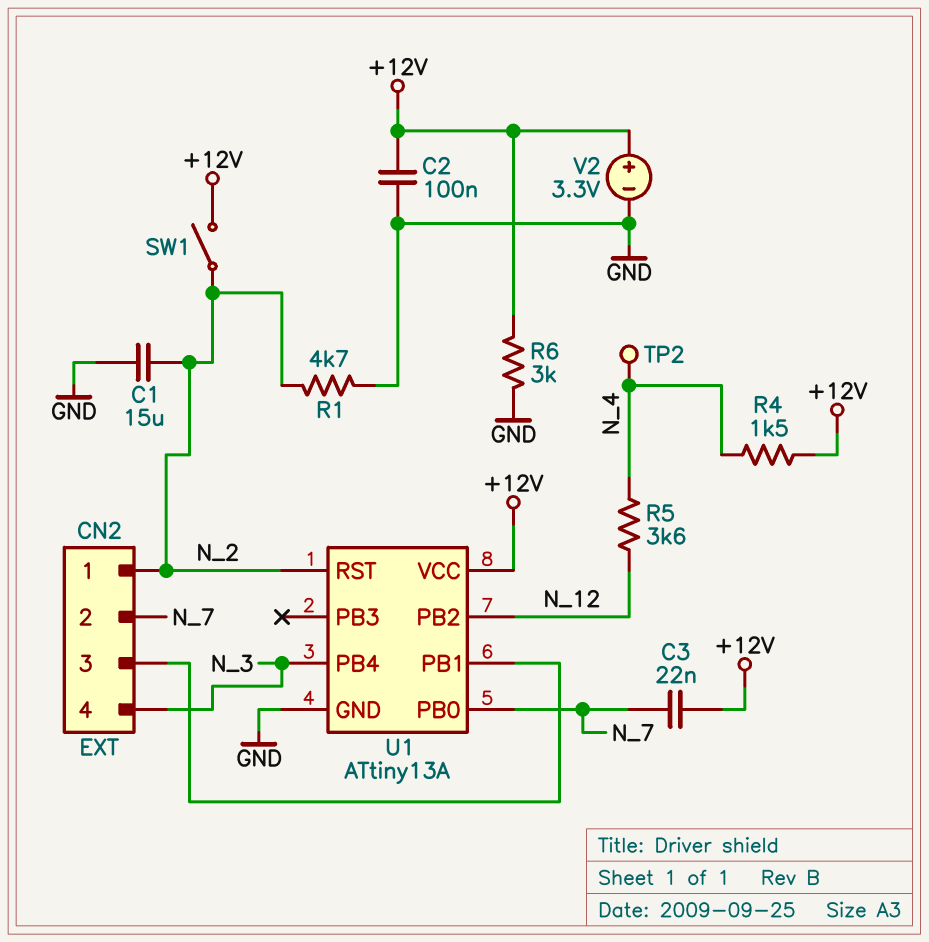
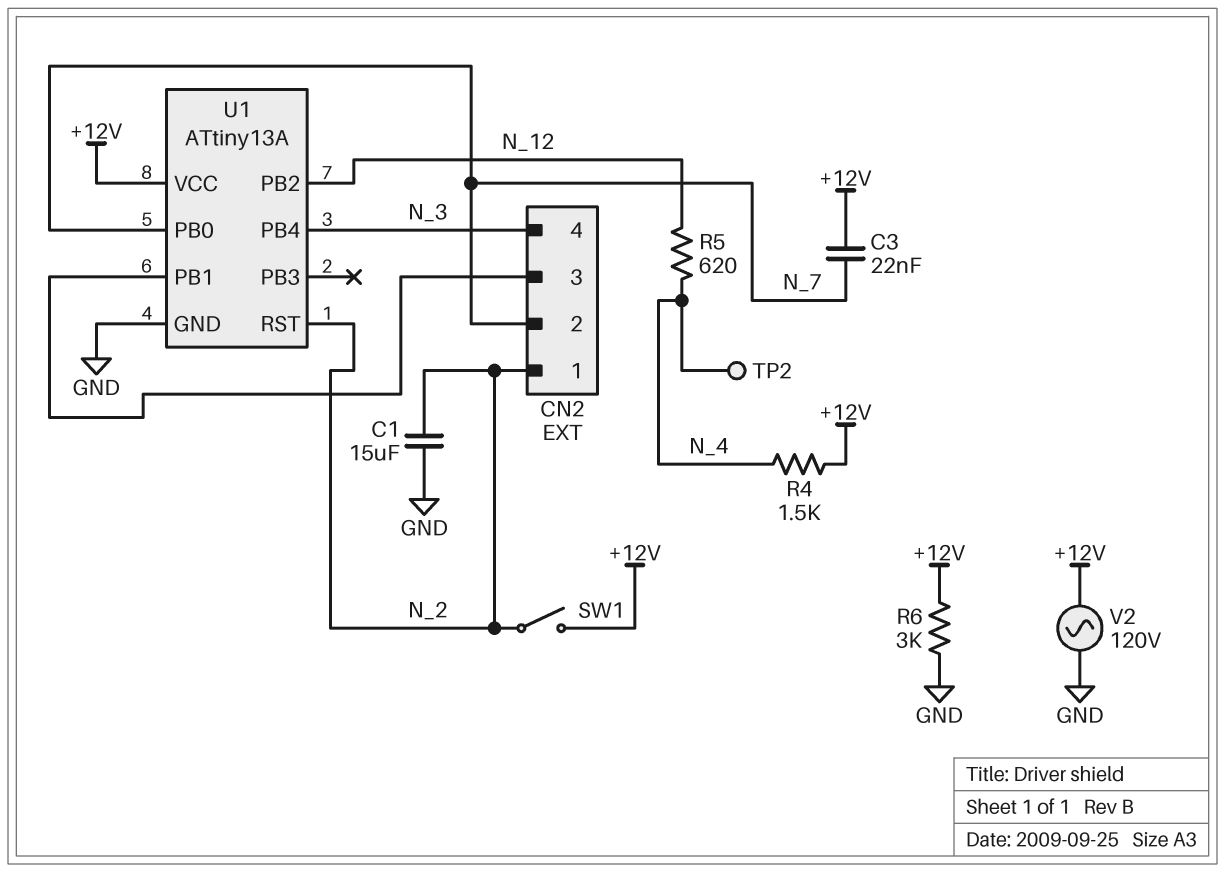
C2: 100nF (+12V, GND) -> none
R1: 4.7k (GND, N_2) -> none
R5: 3.6k (N_4, N_12) -> 620 (N_4, N_12)
V2: 3.3V (plus +12V, minus GND) -> AC 120V (+12V, GND)

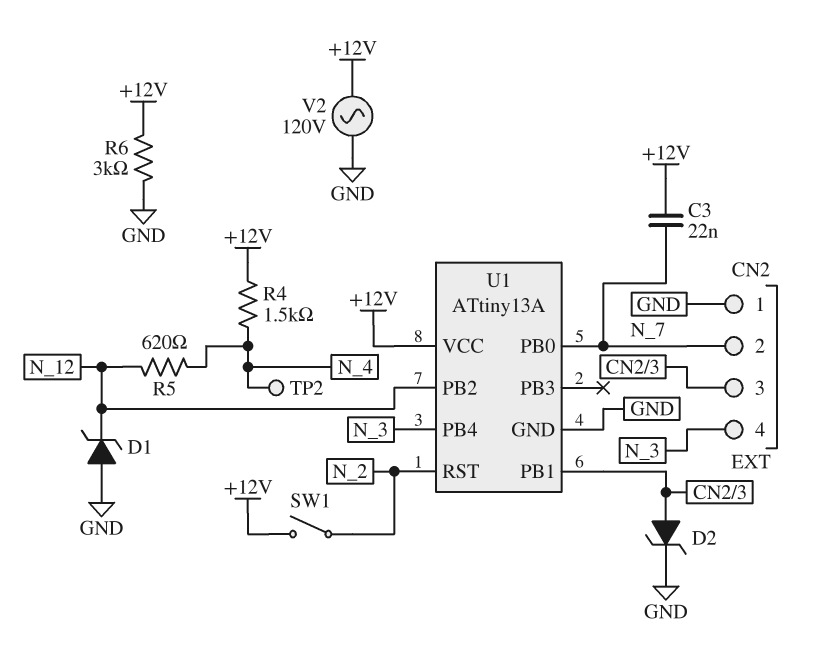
C1: 15uF (GND, N_2) -> none
CN2 pin 1: N_2 -> GND
D1: none -> zener (A GND, K N_12)
D2: none -> zener (A CN2/3, K GND)

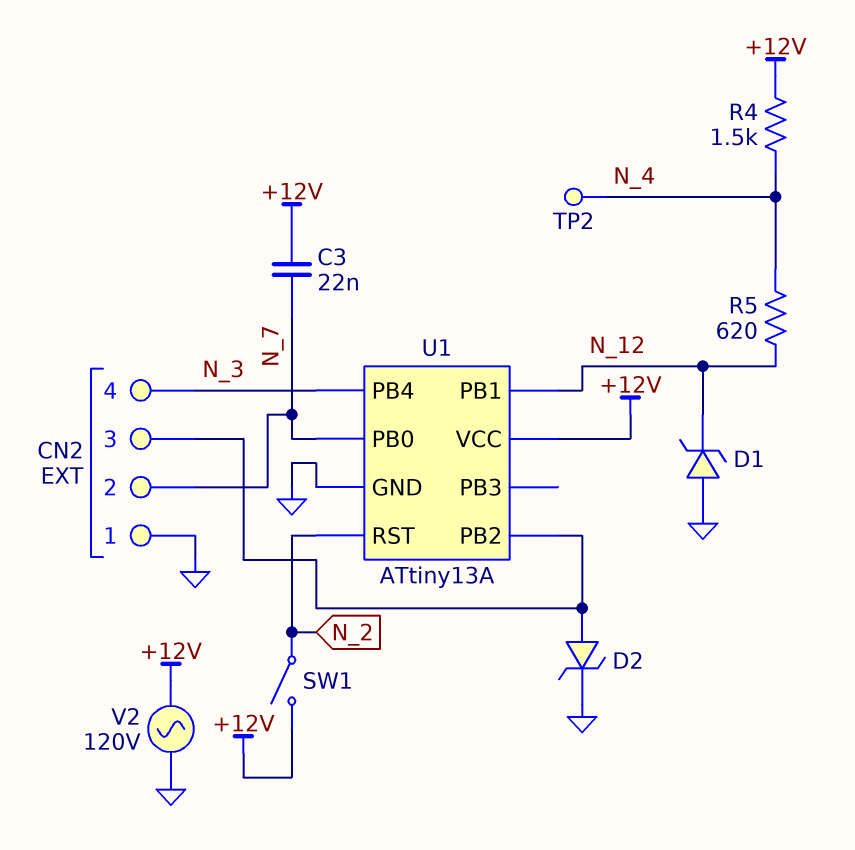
R6: 3k (+12V, GND) -> none
U1 pin PB1: CN2/3 -> N_12
U1 pin PB2: N_12 -> CN2/3

